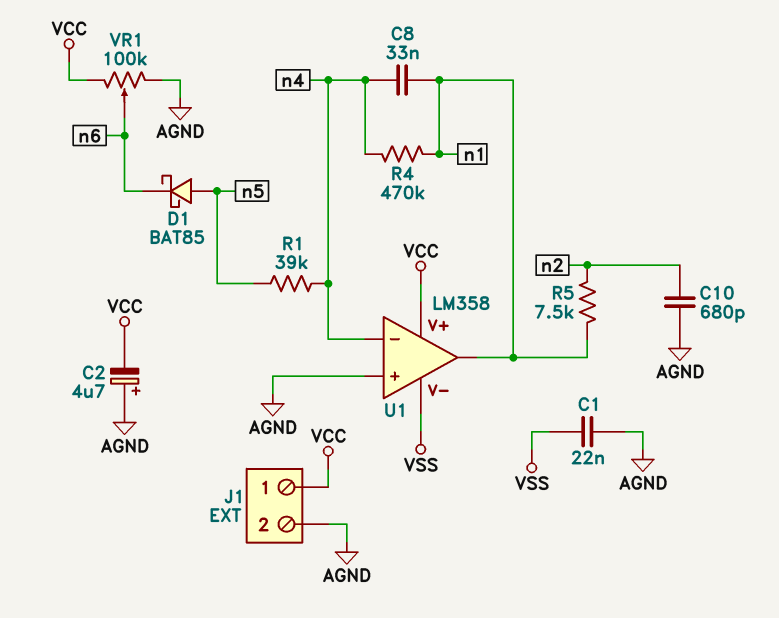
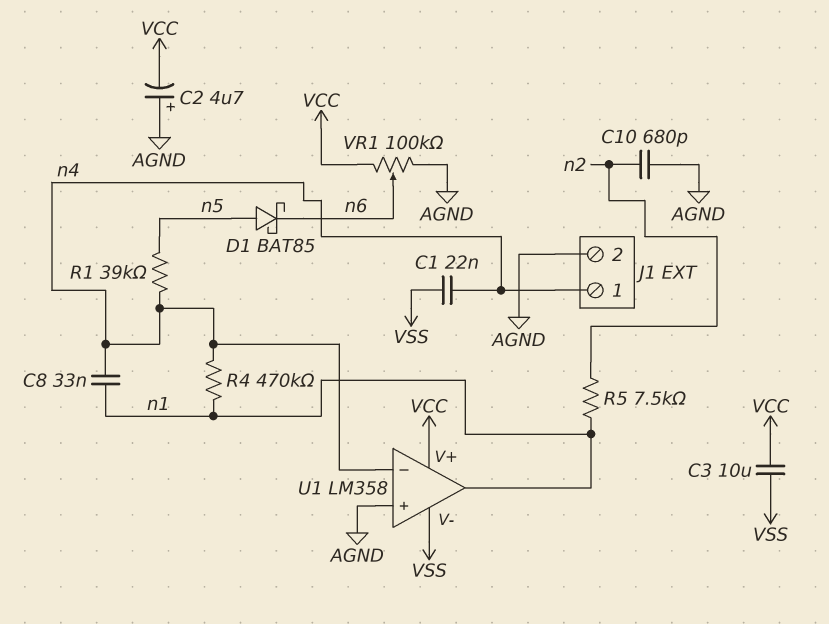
C1: 22nF (AGND, VSS) -> 22nF (VSS, n4)
C3: none -> 10uF (VCC, VSS)
J1 pin 1: VCC -> n4

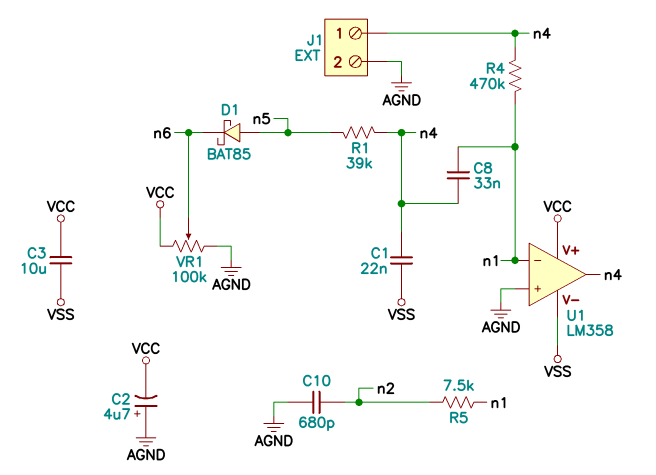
U1 pin in-: n4 -> n1
U1 pin out: n1 -> n4

